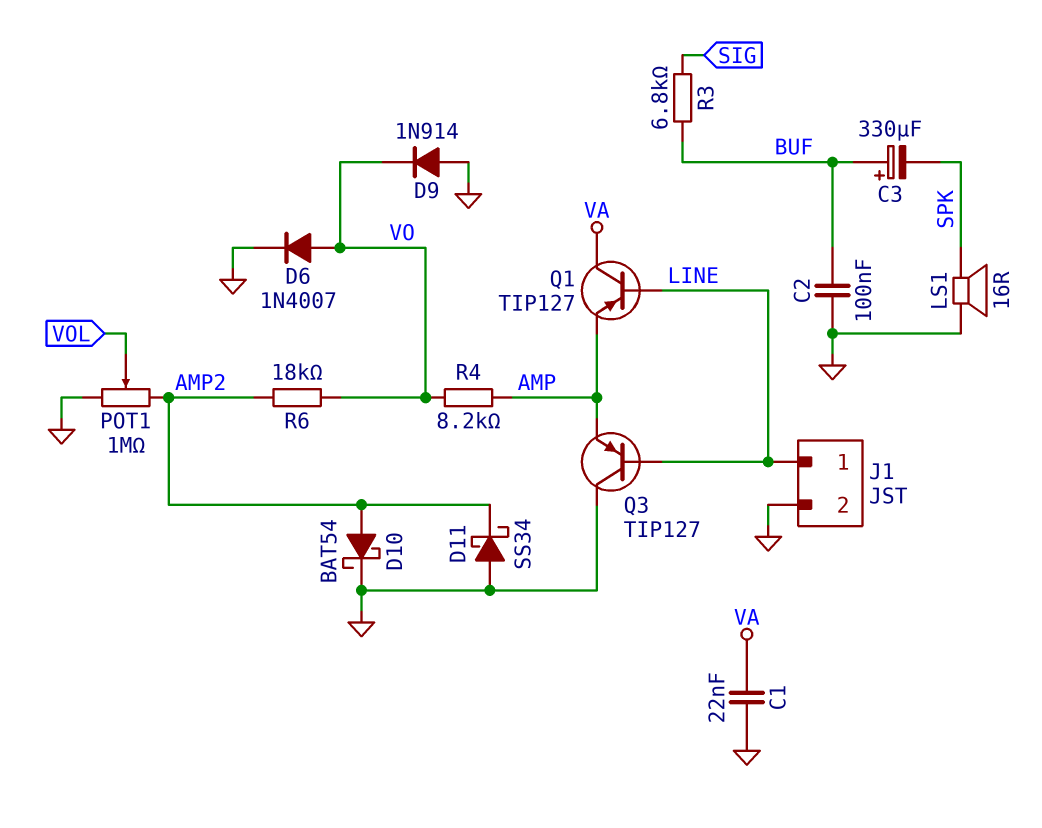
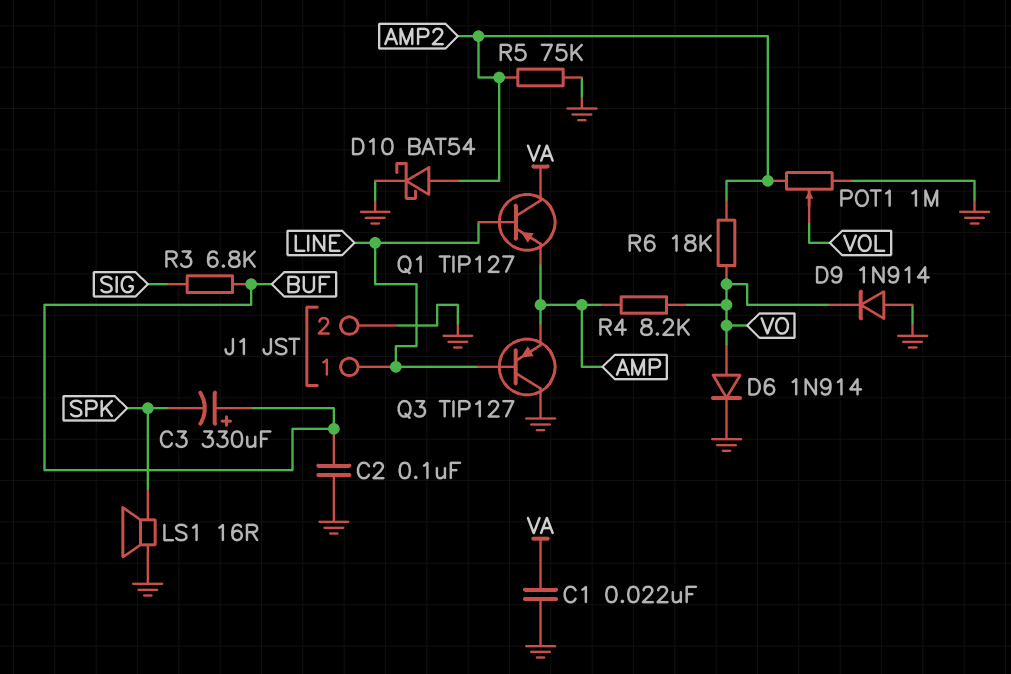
D6: diode 1N4007 (A VO, K GND) -> diode 1N914 (A VO, K GND)
D11: schottky SS34 (A GND, K AMP2) -> none
R5: none -> 75k (AMP2, GND)

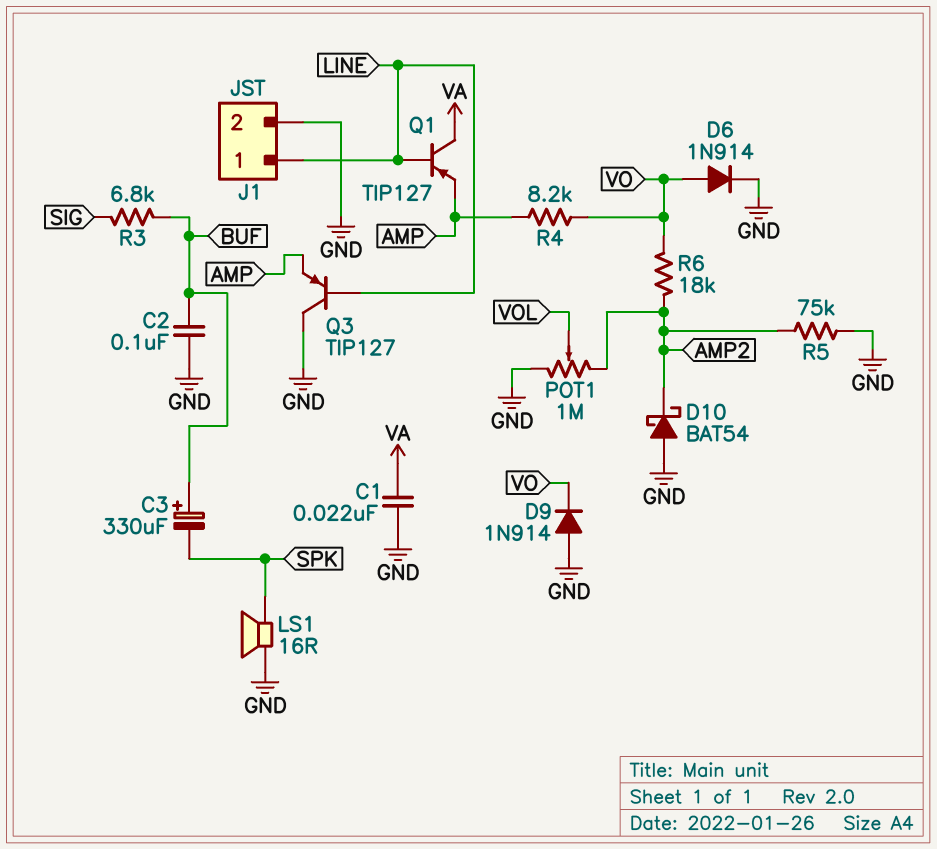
D10: schottky BAT54 (A AMP2, K GND) -> schottky BAT54 (A GND, K AMP2)

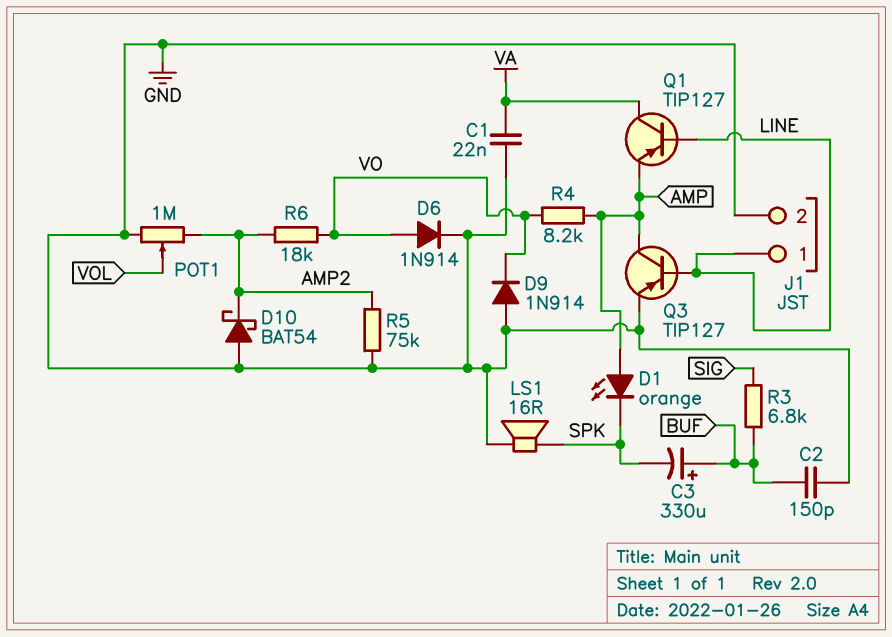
C2: 100nF (BUF, GND) -> 150pF (BUF, GND)
D1: none -> LED orange (A AMP, K SPK)
Q3: PNP TIP127 (B LINE, C GND, E AMP) -> PNP TIP127 (B LINE, C AMP, E GND)

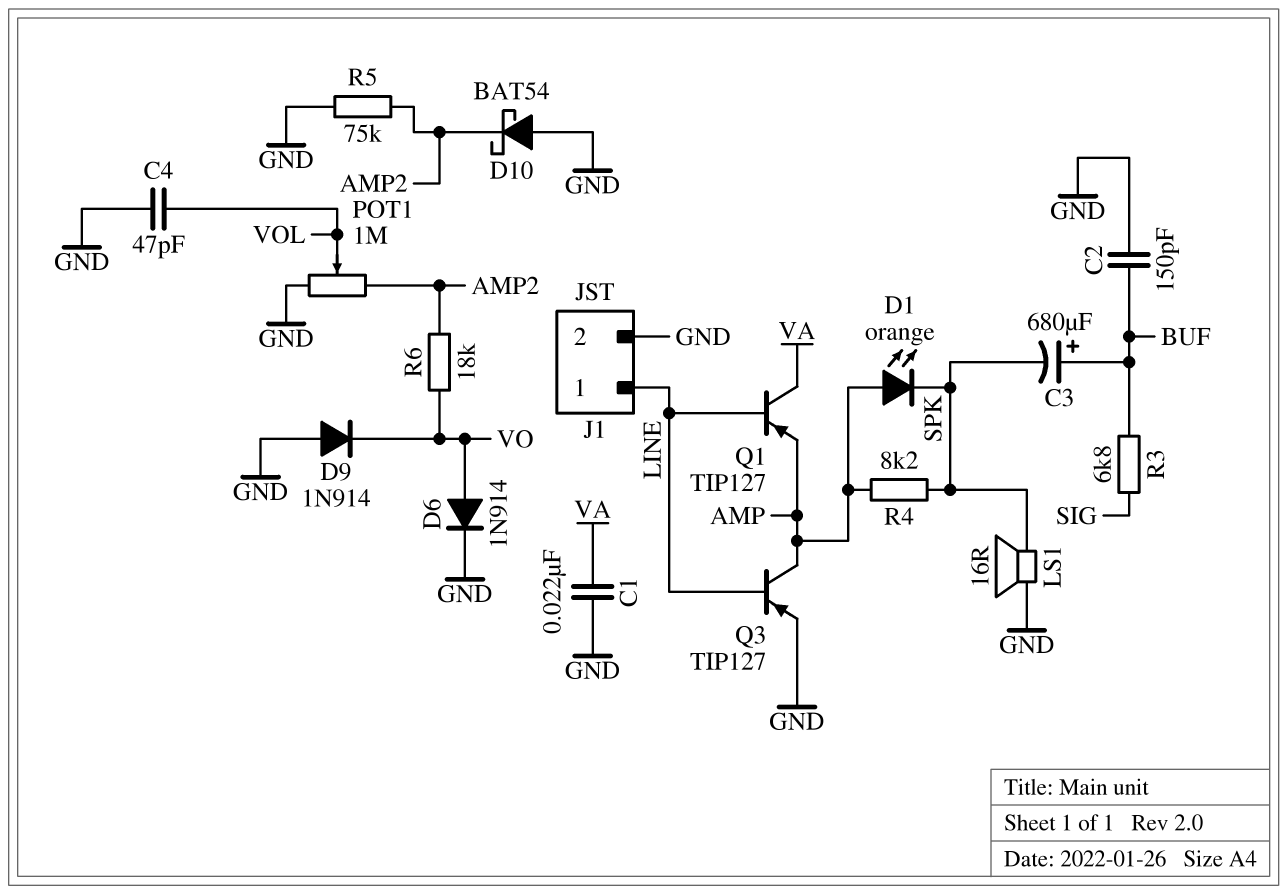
C3: 330uF (plus BUF, minus SPK) -> 680uF (plus BUF, minus SPK)
C4: none -> 47pF (GND, VOL)
R4: 8.2k (AMP, VO) -> 8.2k (AMP, SPK)

